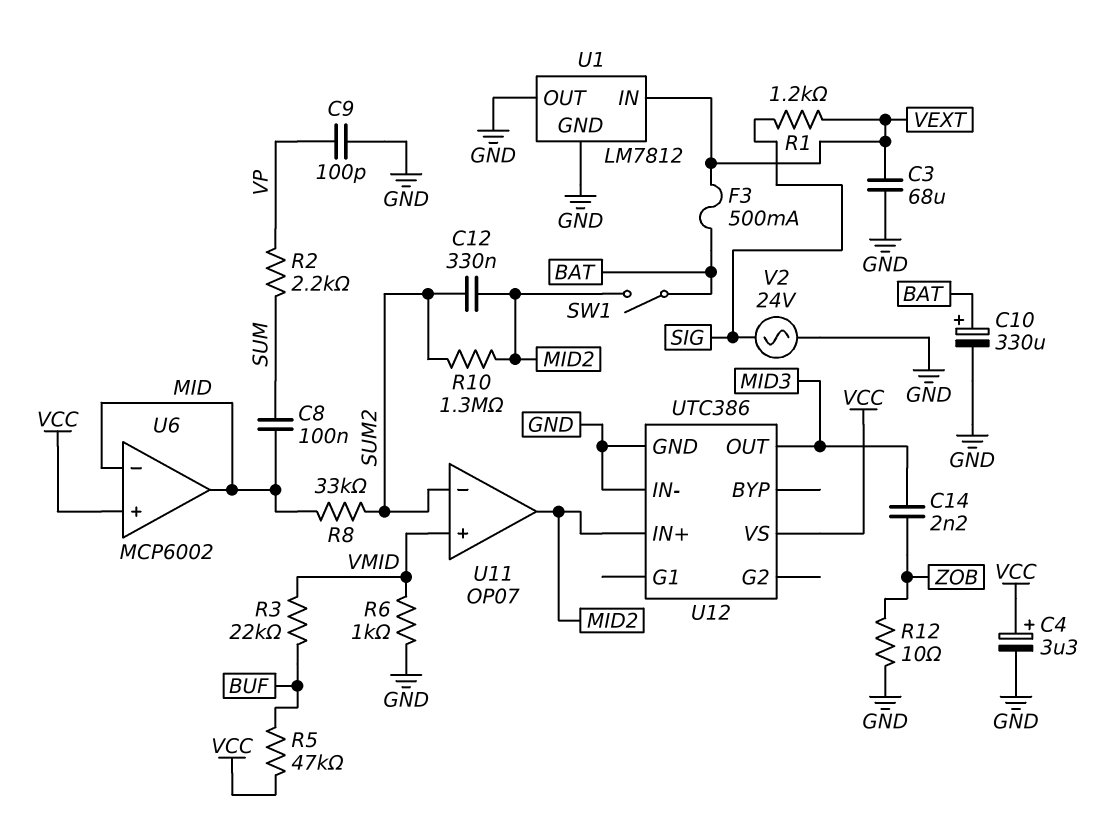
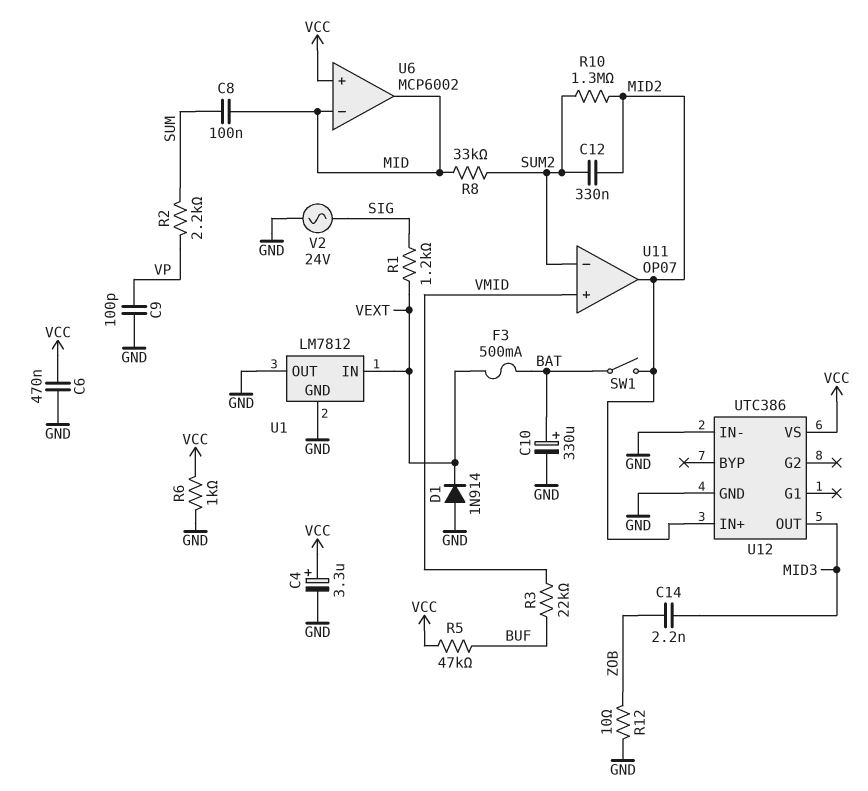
C3: 68uF (GND, VEXT) -> none
C6: none -> 470nF (GND, VCC)
D1: none -> diode 1N914 (A GND, K VEXT)
R6: 1k (GND, VMID) -> 1k (GND, VCC)

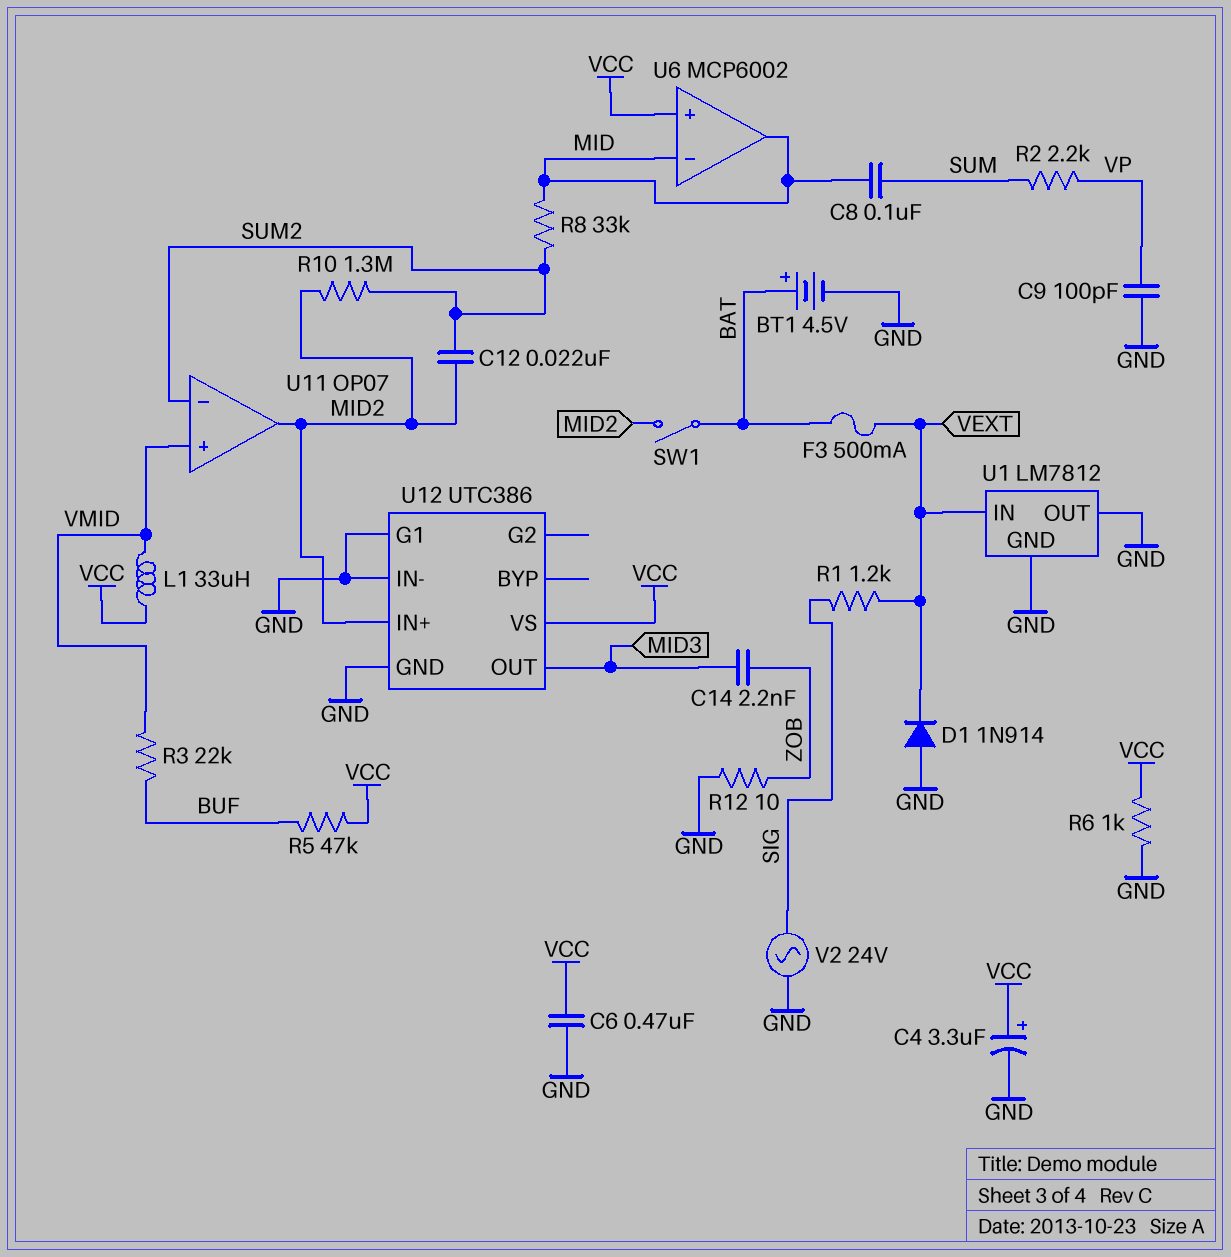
BT1: none -> 4.5V (plus BAT, minus GND)
C10: 330uF (plus BAT, minus GND) -> none
C12: 330nF (MID2, SUM2) -> 22nF (MID2, SUM2)
L1: none -> 33uH (VCC, VMID)
U12 pin G1: none -> GND

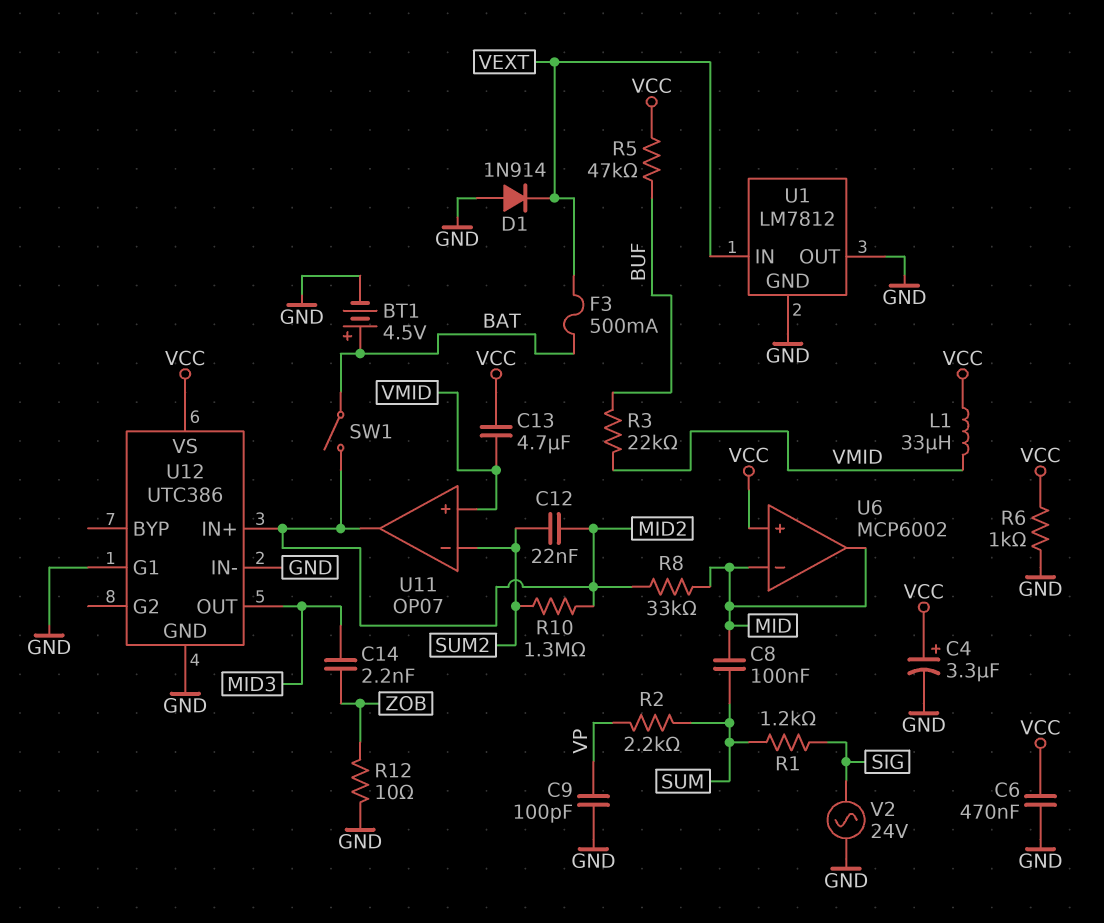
C13: none -> 4.7uF (VCC, VMID)
R1: 1.2k (SIG, VEXT) -> 1.2k (SIG, SUM)
R8: 33k (MID, SUM2) -> 33k (MID, MID2)

